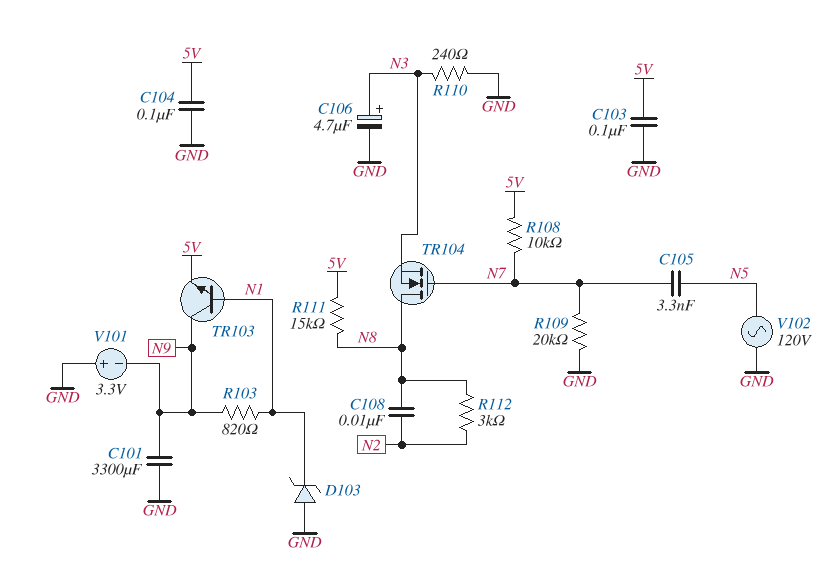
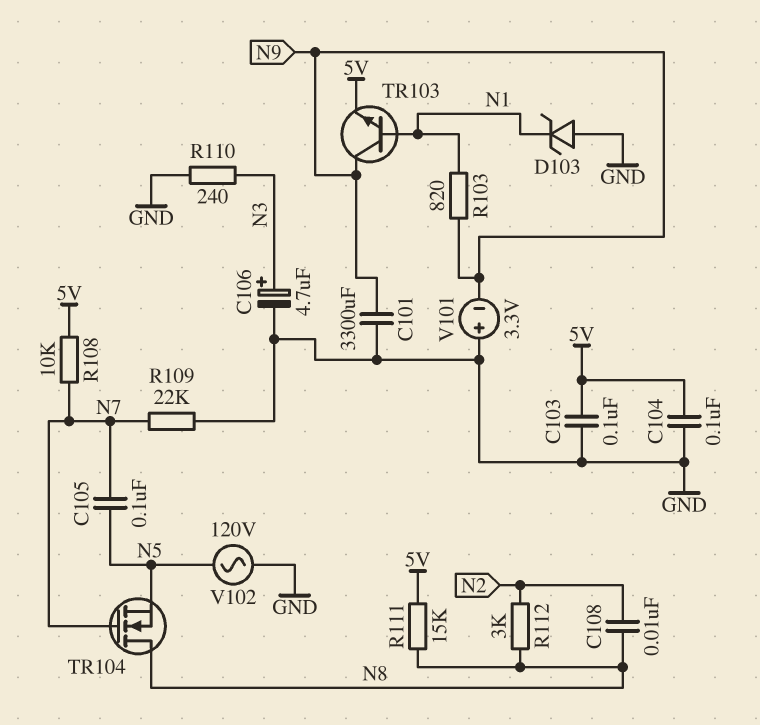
C105: 3.3nF (N5, N7) -> 100nF (N5, N7)
R109: 20k (GND, N7) -> 22k (GND, N7)
TR104: NMOS (G N7, D N8, S N3) -> NMOS (G N7, D N8, S N5)

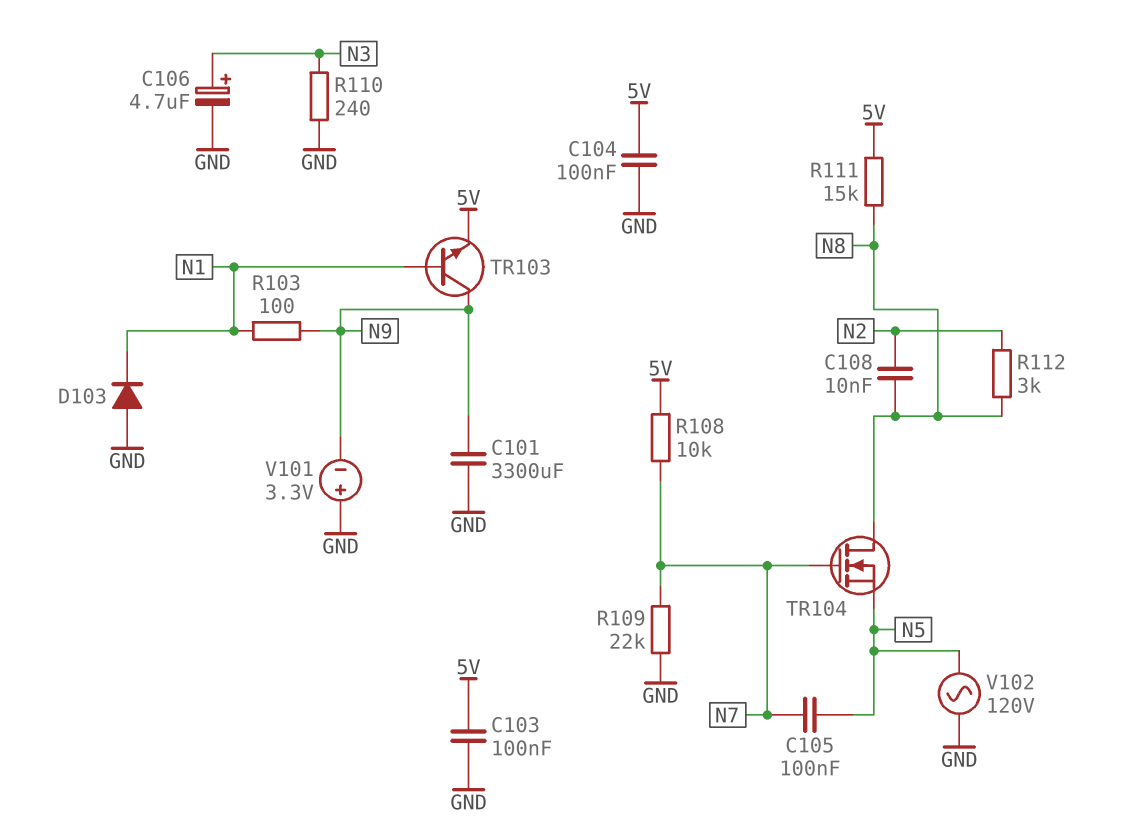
D103: zener (A GND, K N1) -> diode (A GND, K N1)
R103: 820 (N1, N9) -> 100 (N1, N9)

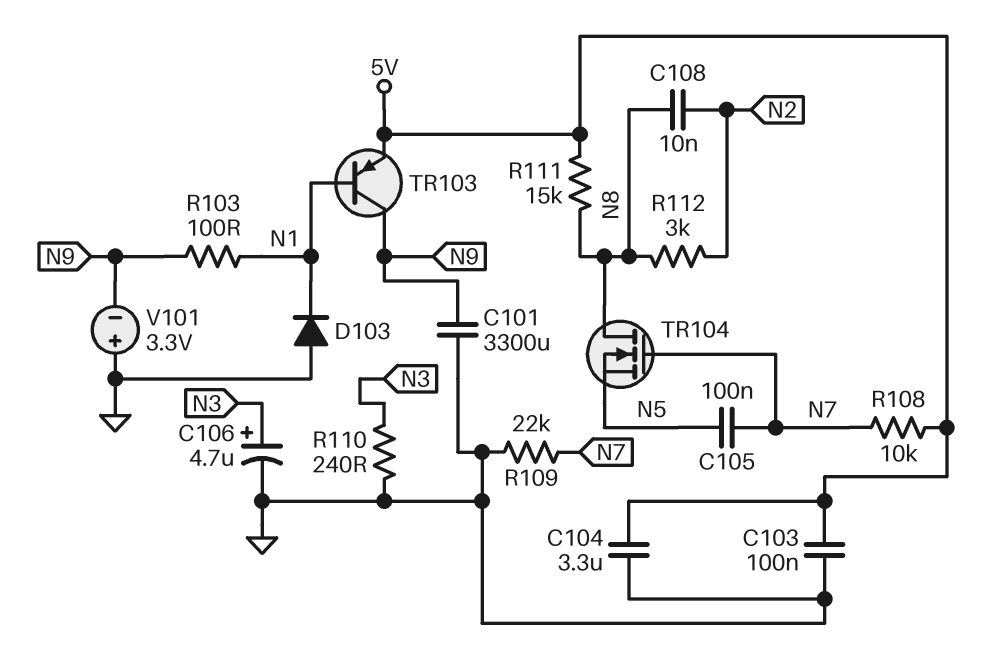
C104: 100nF (5V, GND) -> 3.3uF (5V, GND)
TR103: NPN (B N1, C N9, E 5V) -> PNP (B N1, C N9, E 5V)
V102: AC 120V (GND, N5) -> none

